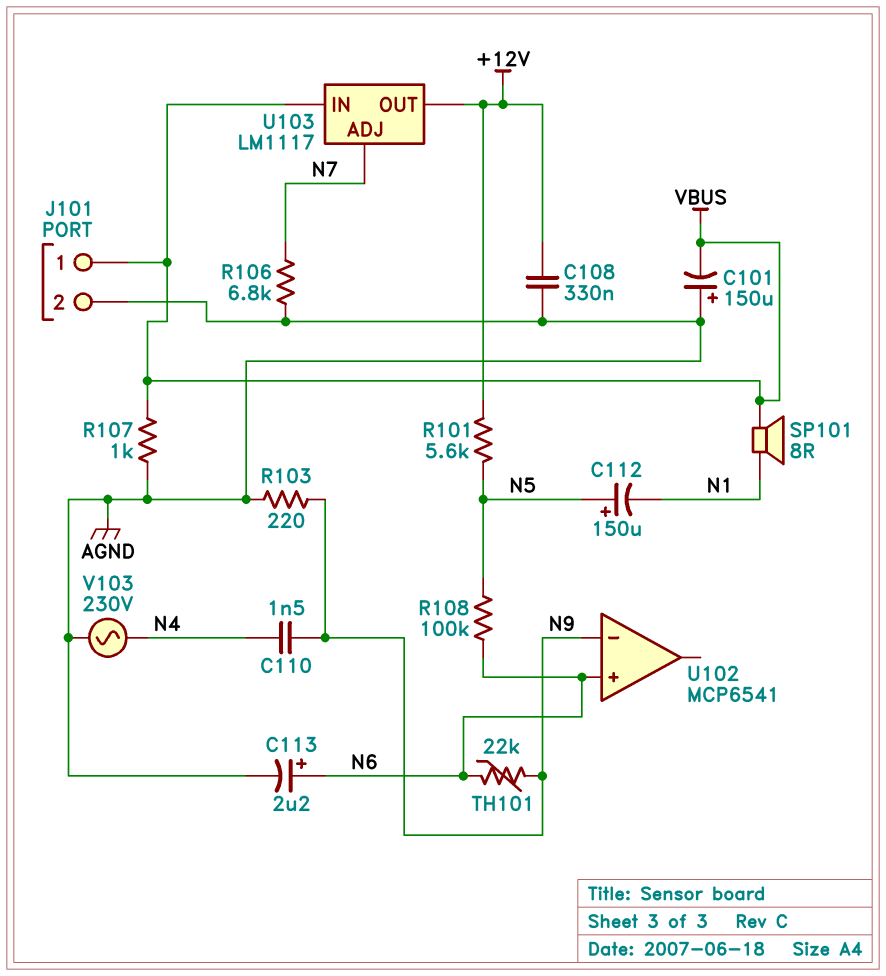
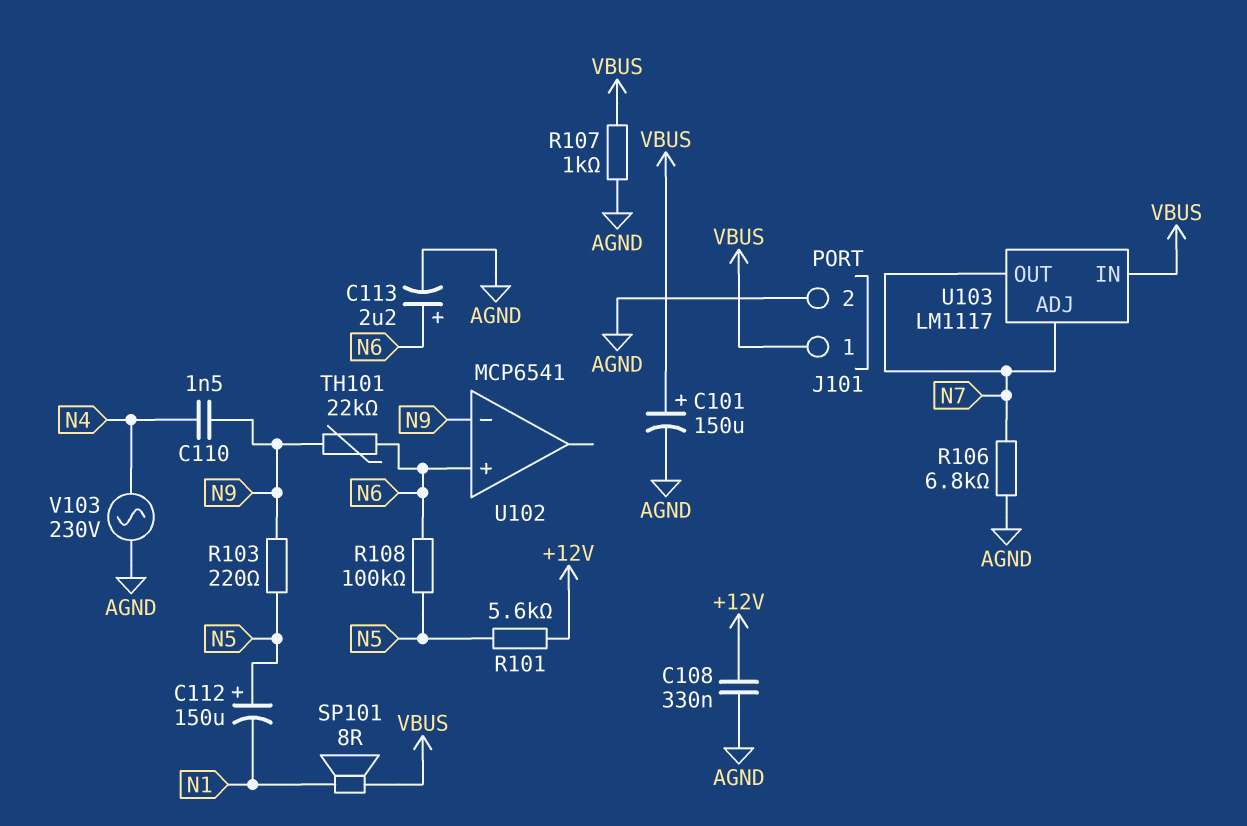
C101: 150uF (plus AGND, minus VBUS) -> 150uF (plus VBUS, minus AGND)
R103: 220 (AGND, N9) -> 220 (N5, N9)
U103 pin OUT: +12V -> N7

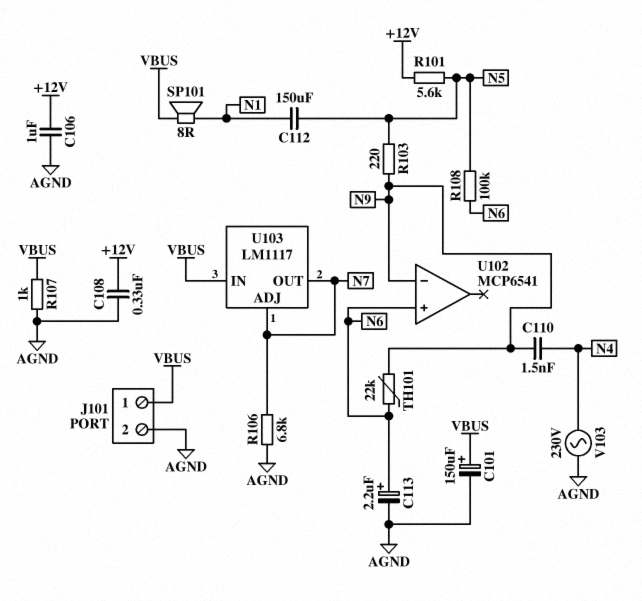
C106: none -> 1uF (+12V, AGND)
C112: 150uF (plus N5, minus N1) -> 150uF (N1, N5)

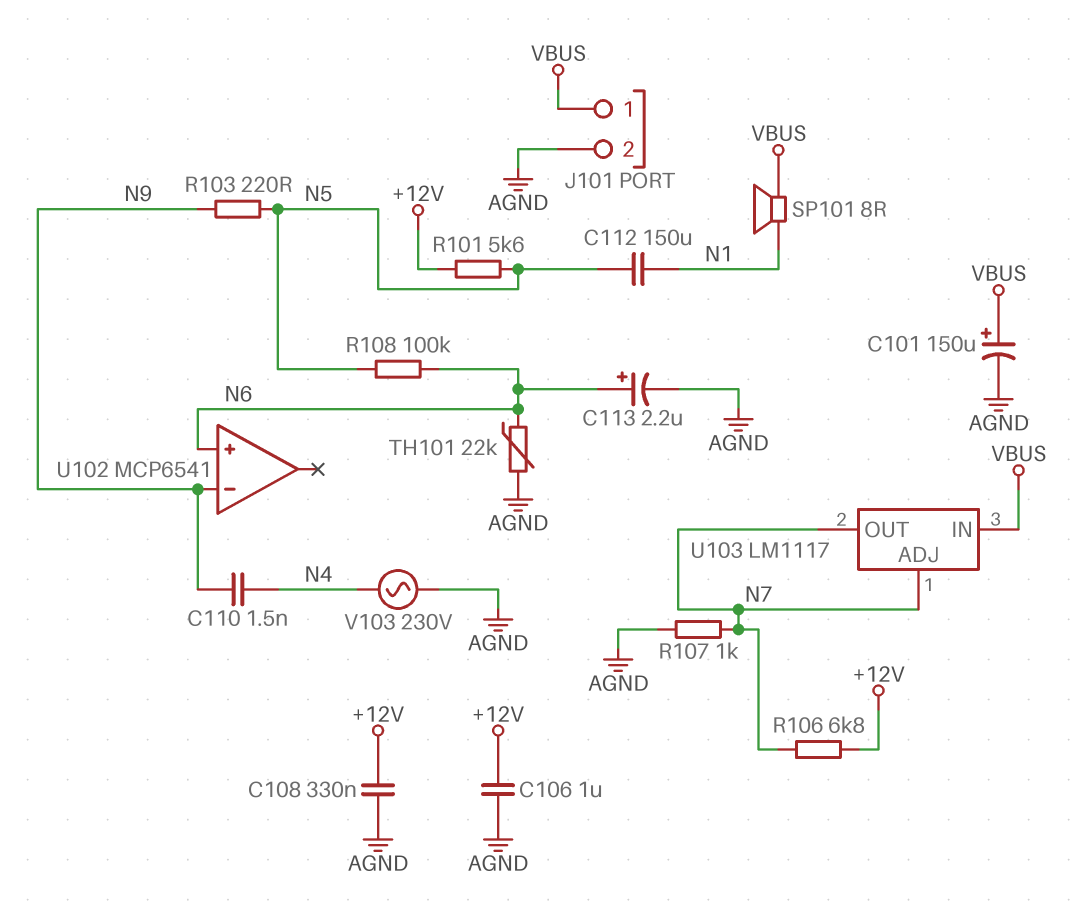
R106: 6.8k (AGND, N7) -> 6.8k (+12V, N7)
R107: 1k (AGND, VBUS) -> 1k (AGND, N7)
TH101: 22k (N6, N9) -> 22k (AGND, N6)

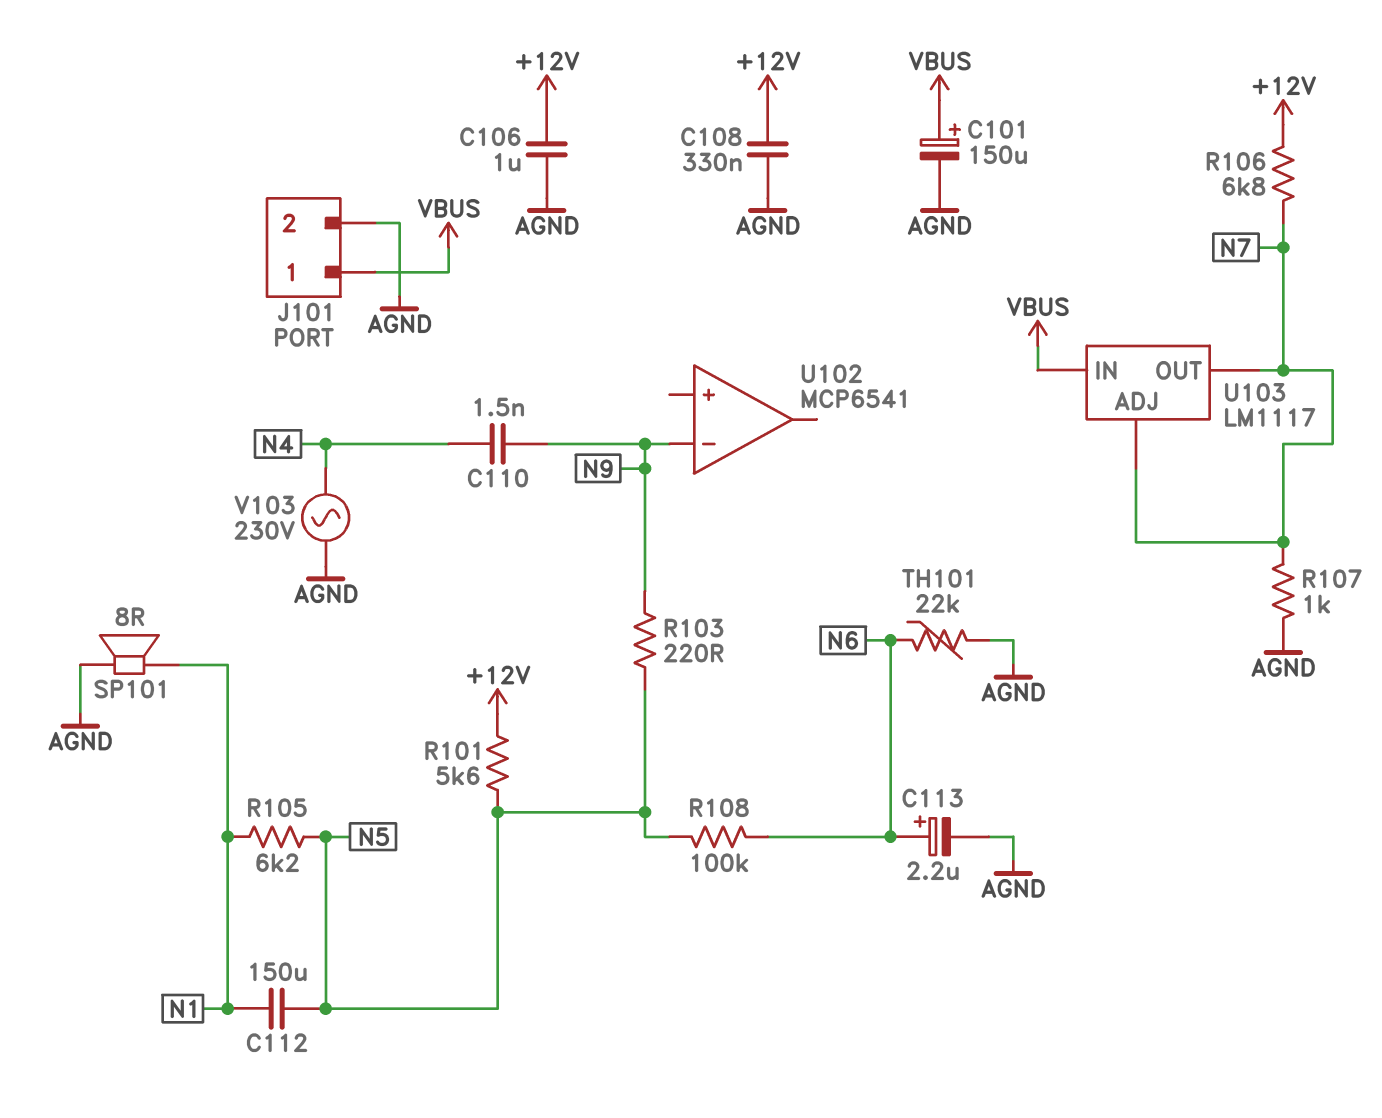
R105: none -> 6.2k (N1, N5)
SP101: speaker 8R (N1, VBUS) -> speaker 8R (AGND, N1)
U102 pin in+: N6 -> none

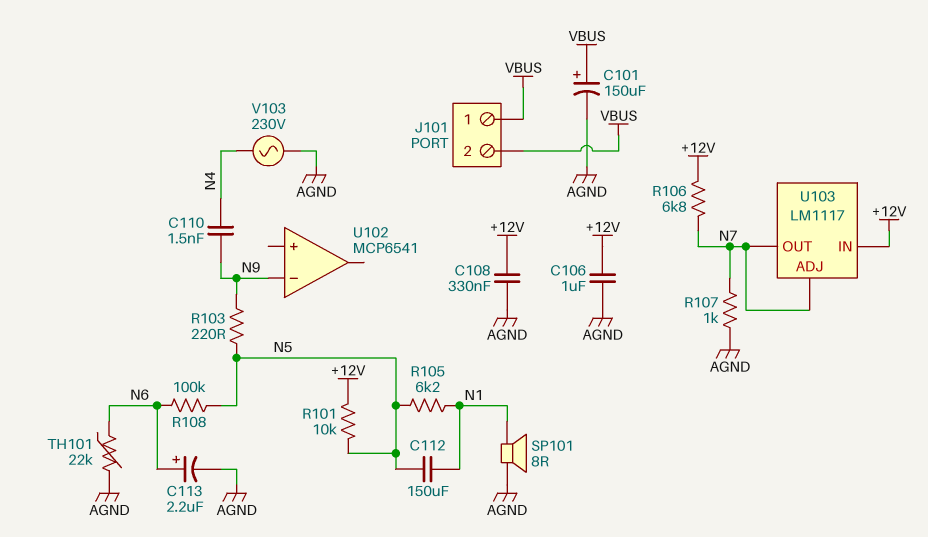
J101 pin 2: AGND -> VBUS
R101: 5.6k (+12V, N5) -> 10k (+12V, N5)
U103 pin IN: VBUS -> +12V

